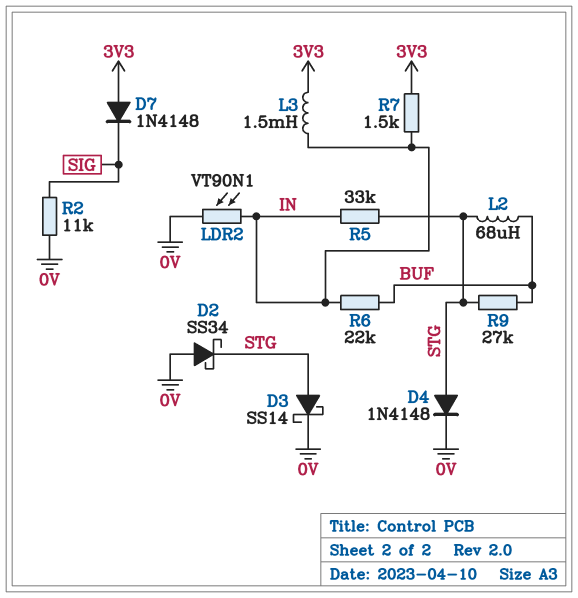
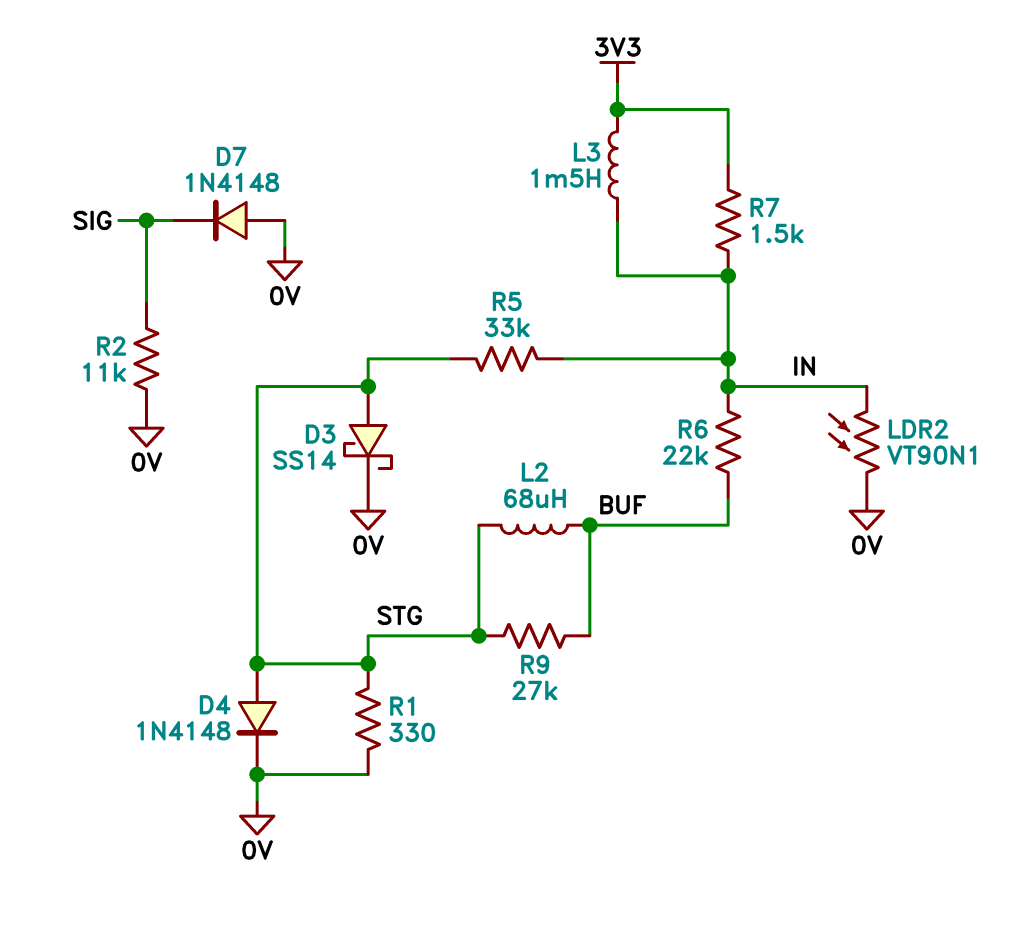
D2: schottky SS34 (A 0V, K STG) -> none
D7: diode 1N4148 (A 3V3, K SIG) -> diode 1N4148 (A 0V, K SIG)
R1: none -> 330 (0V, STG)

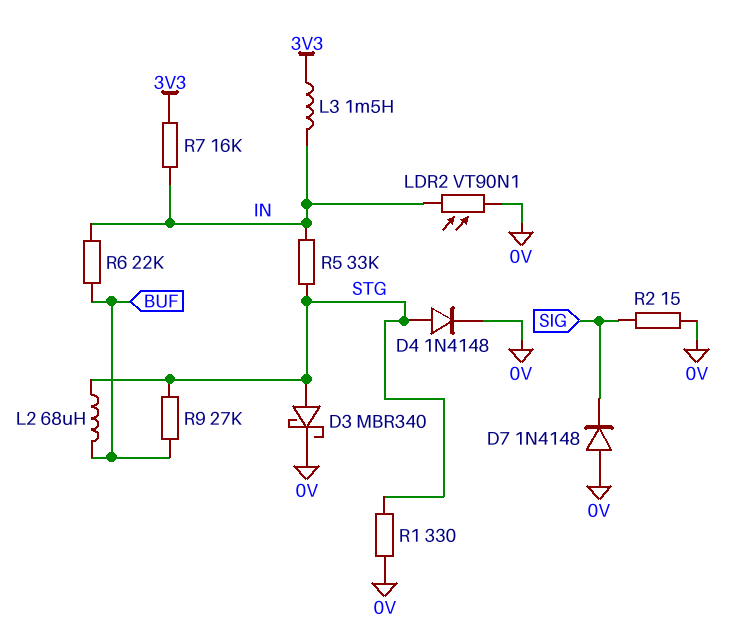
D3: schottky SS14 (A STG, K 0V) -> schottky MBR340 (A STG, K 0V)
R2: 11k (0V, SIG) -> 15 (0V, SIG)
R7: 1.5k (3V3, IN) -> 16k (3V3, IN)

